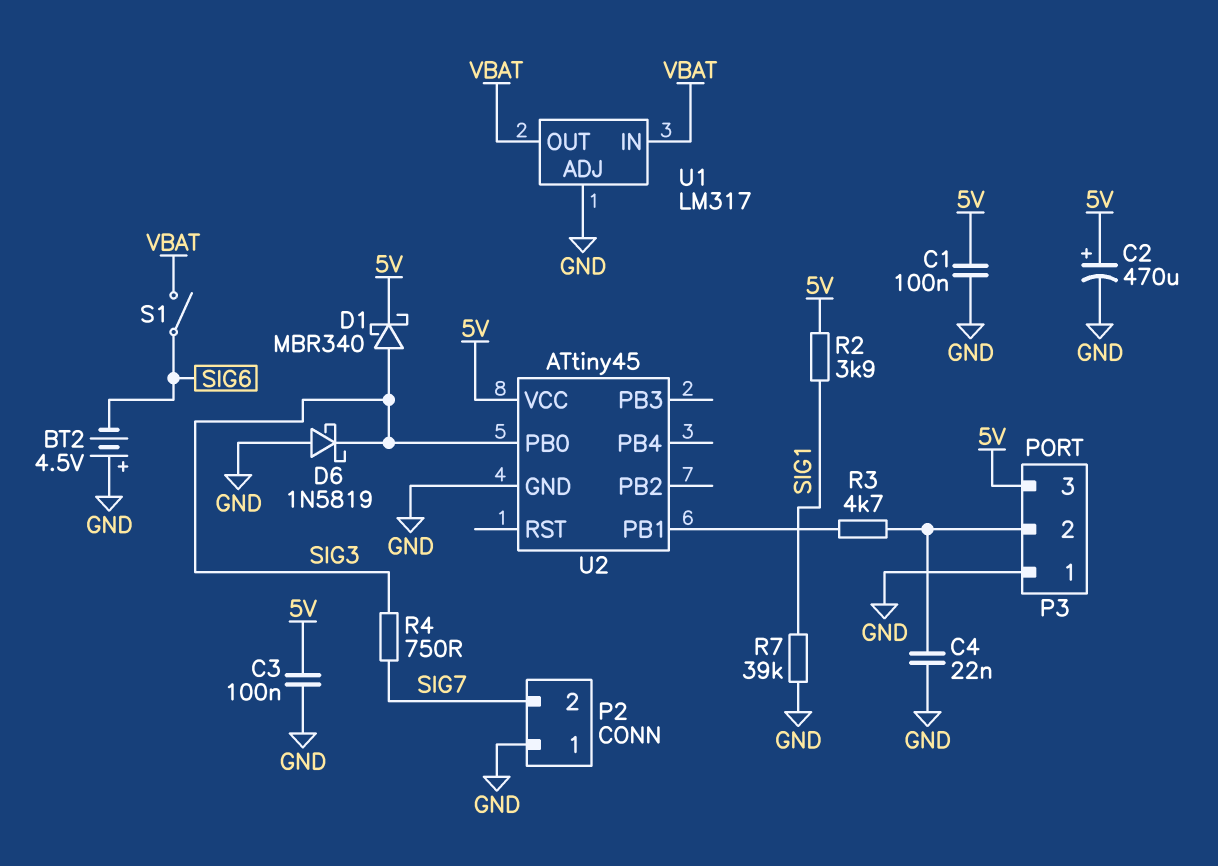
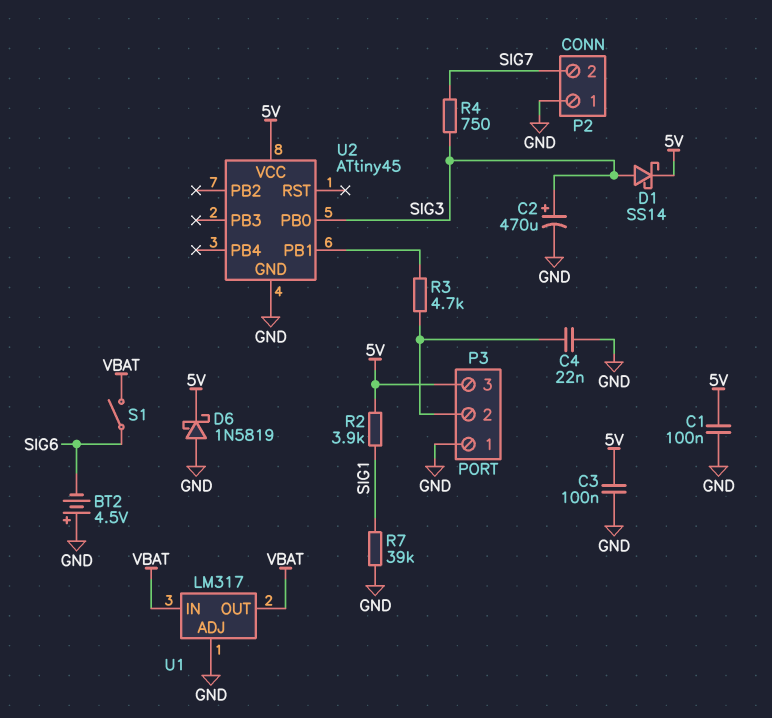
C2: 470uF (plus 5V, minus GND) -> 470uF (plus SIG3, minus GND)
D1: schottky MBR340 (A SIG3, K 5V) -> schottky SS14 (A SIG3, K 5V)
D6: schottky 1N5819 (A GND, K SIG3) -> schottky 1N5819 (A GND, K 5V)

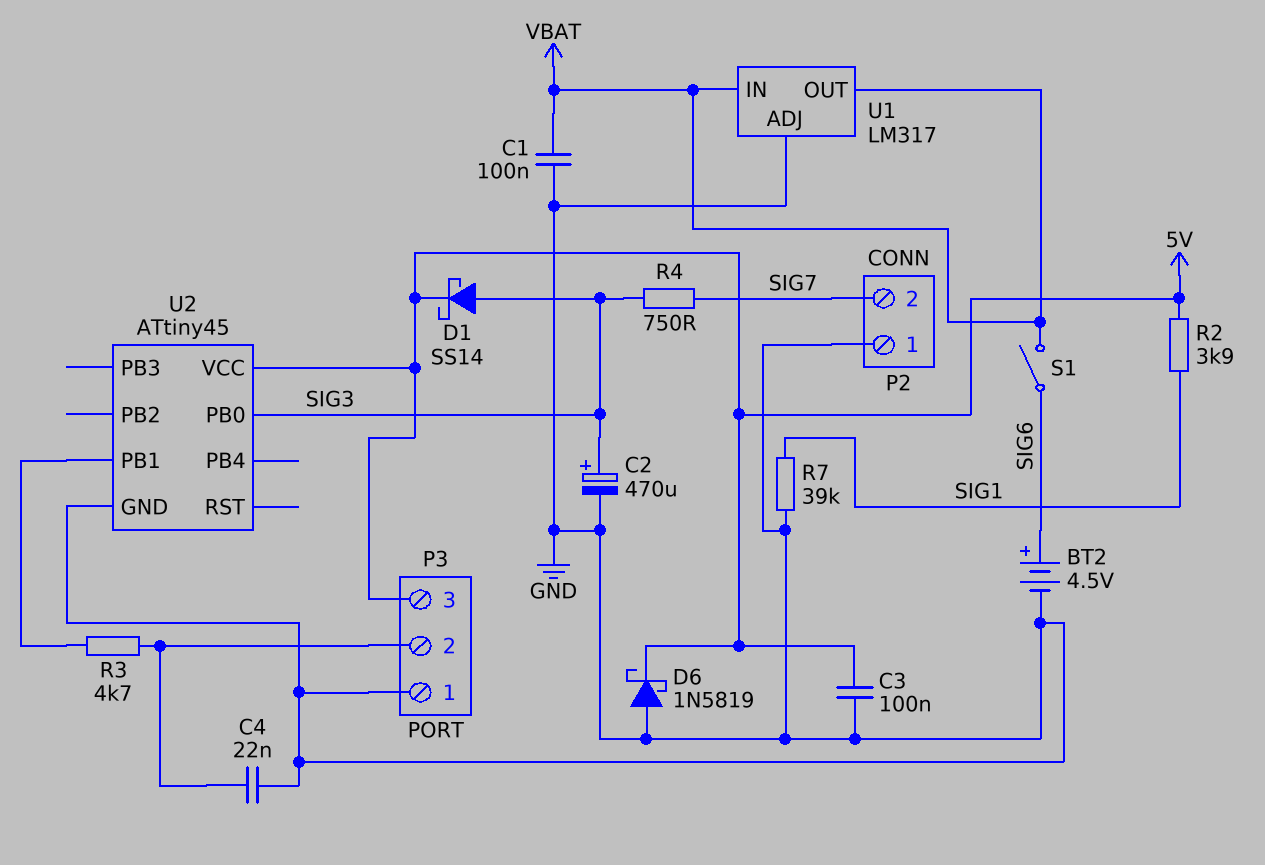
BT2: 4.5V (plus GND, minus SIG6) -> 4.5V (plus SIG6, minus GND)
C1: 100nF (5V, GND) -> 100nF (GND, VBAT)

